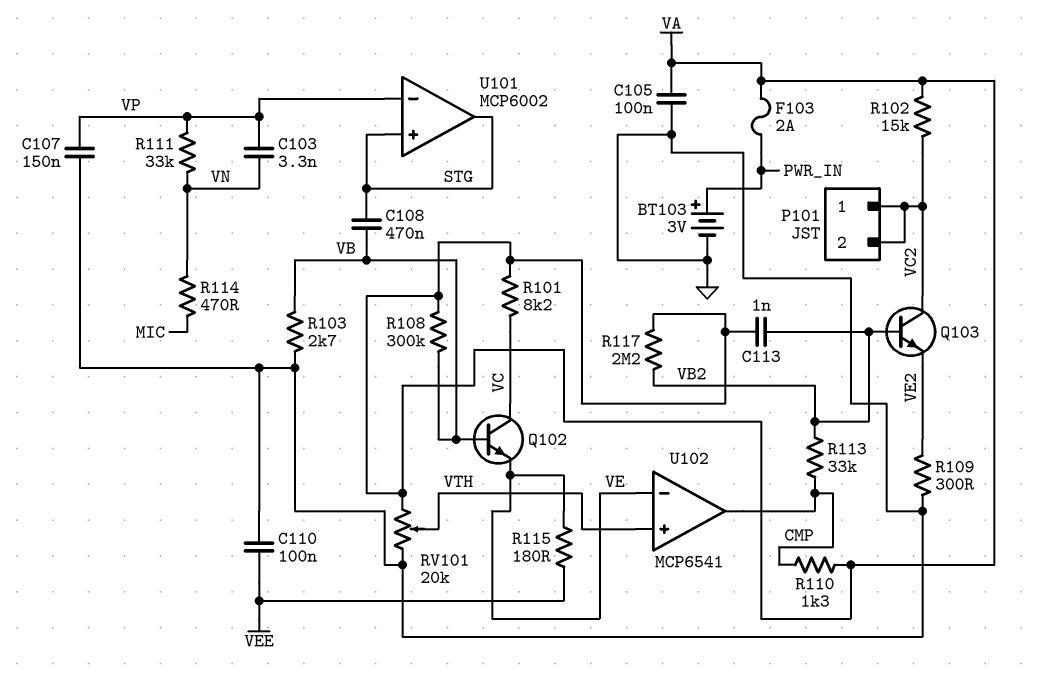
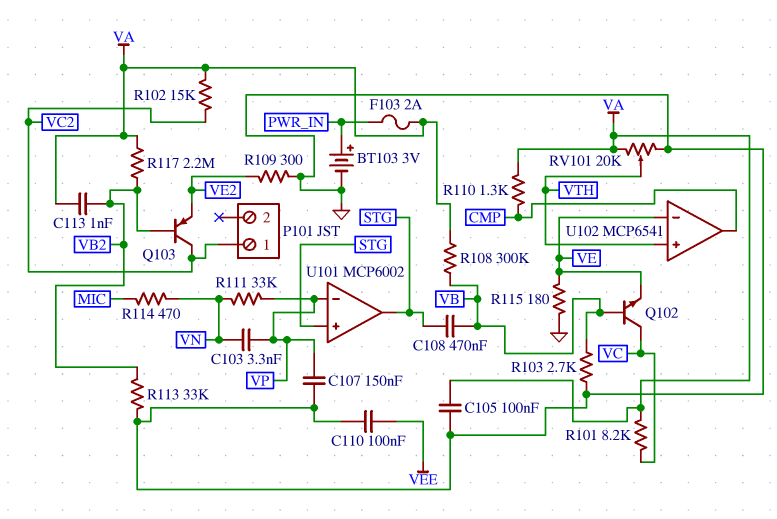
P101 pin 2: VC2 -> none
Q103: NPN (B VB2, C VC2, E VE2) -> PNP (B VB2, C VC2, E VE2)
R113: 33k (CMP, VB2) -> 33k (GND, VB2)
R115: 180 (VE, VEE) -> 180 (GND, VE)

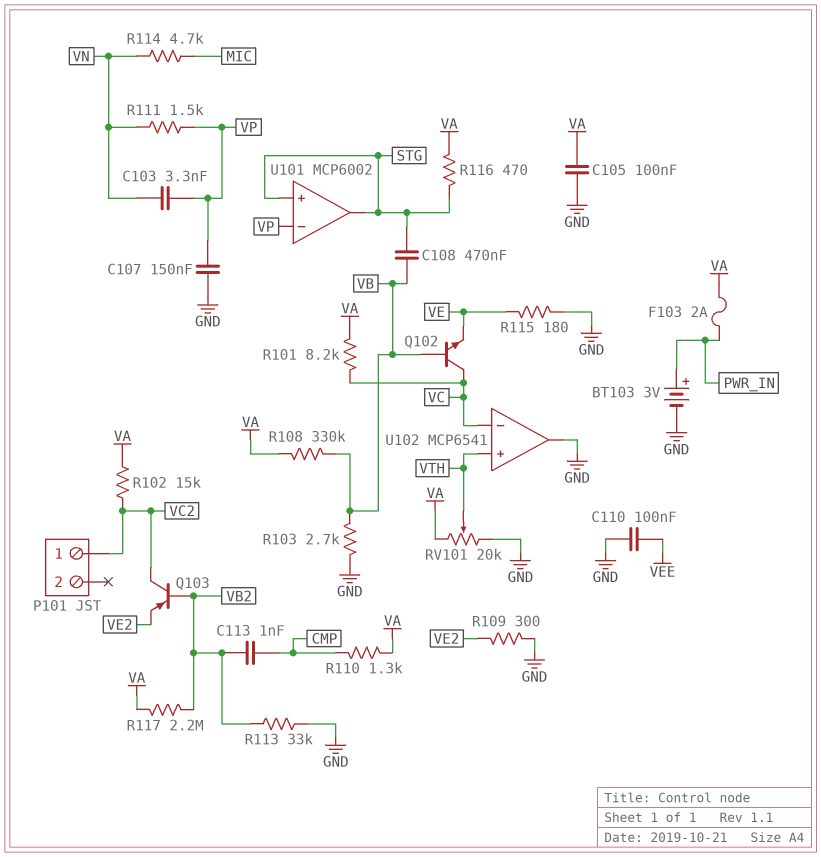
C113: 1nF (VA, VB2) -> 1nF (CMP, VB2)
R108: 300k (VA, VB) -> 330k (VA, VB)
R111: 33k (VN, VP) -> 1.5k (VN, VP)
R114: 470 (MIC, VN) -> 4.7k (MIC, VN)
R116: none -> 470 (STG, VA)
U102 pin in-: VE -> VC
U102 pin out: CMP -> GND

